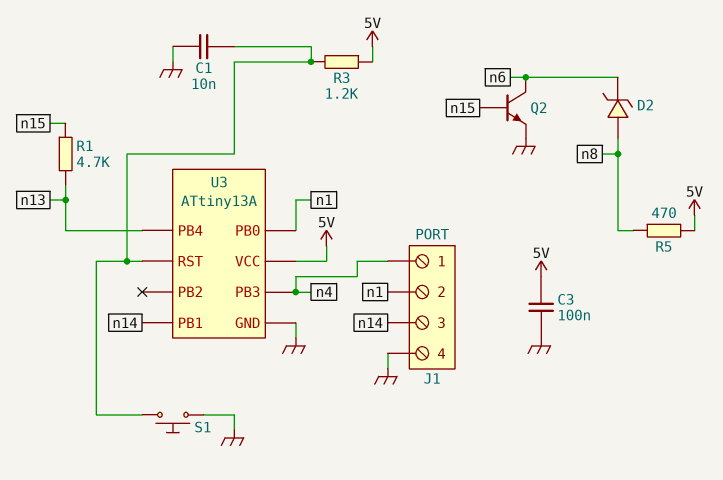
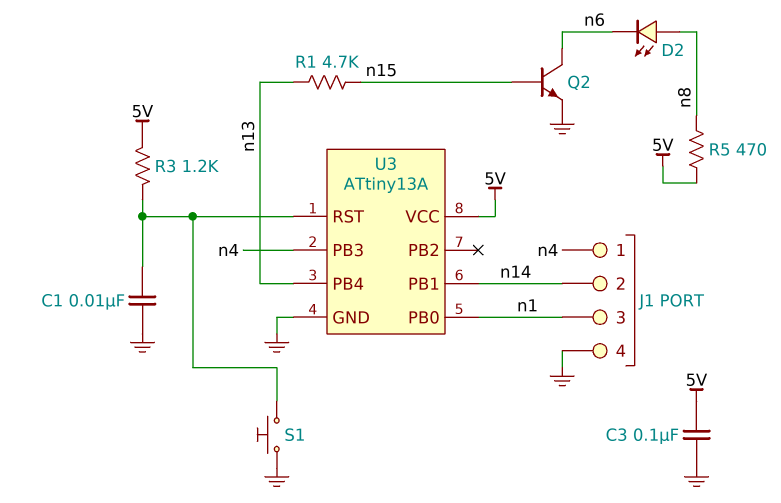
D2: zener (A n8, K n6) -> LED (A n8, K n6)
J1 pin 2: n1 -> n14
J1 pin 3: n14 -> n1

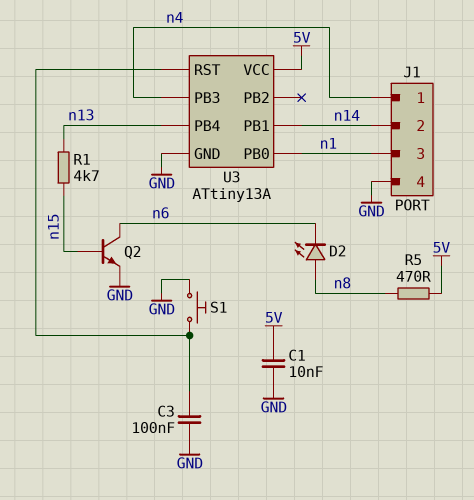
C1: 10nF (GND, U3/RST) -> 10nF (5V, GND)
C3: 100nF (5V, GND) -> 100nF (GND, U3/RST)
R3: 1.2k (5V, U3/RST) -> none

